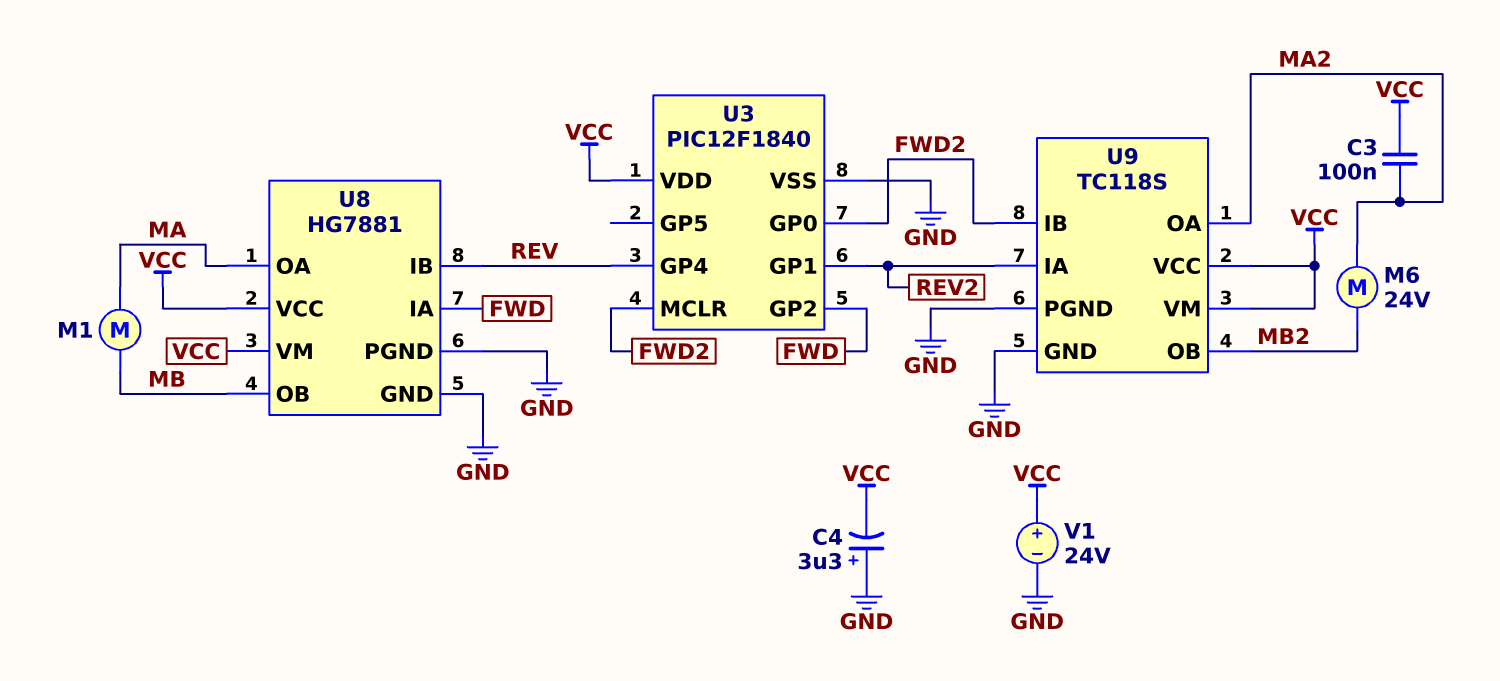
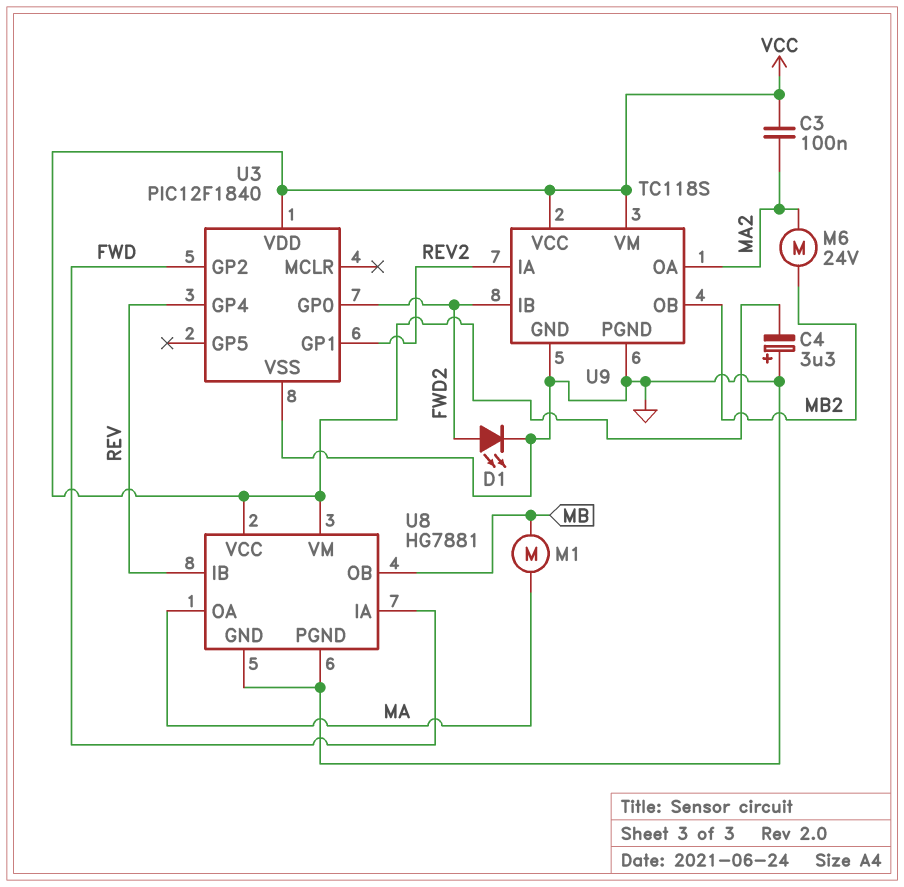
D1: none -> LED (A FWD2, K GND)
U3 pin MCLR: FWD2 -> none
V1: 24V (plus VCC, minus GND) -> none

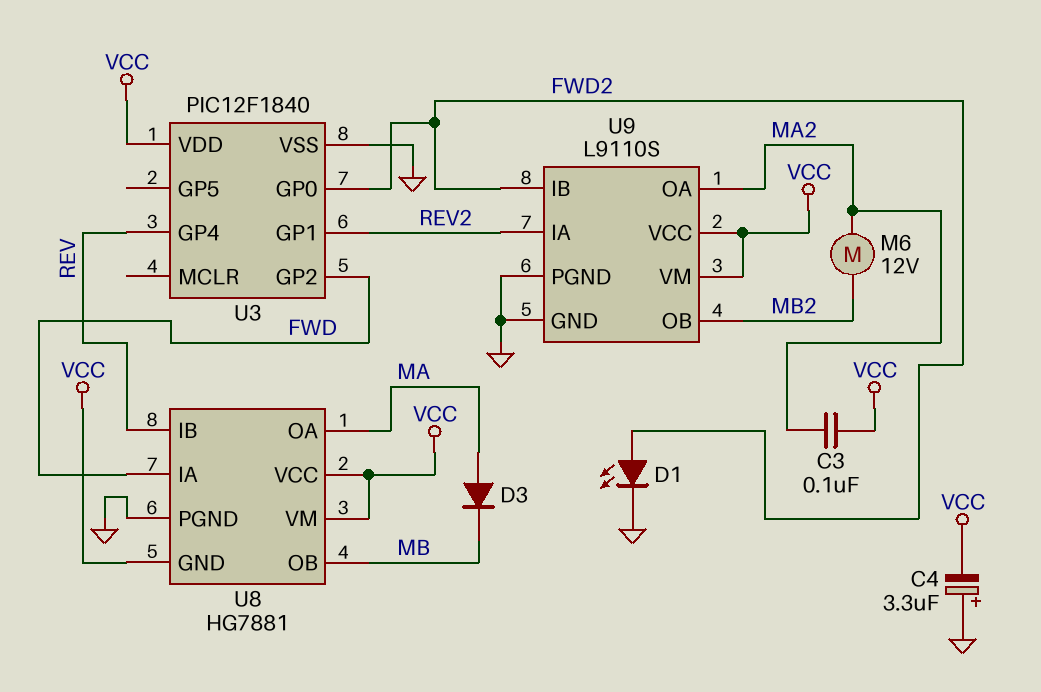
D3: none -> diode (A MA, K MB)
M1: motor (MA, MB) -> none
M6: motor 24V (MA2, MB2) -> motor 12V (MA2, MB2)
U8 pin GND: GND -> VCC
U9: TC118S -> L9110S

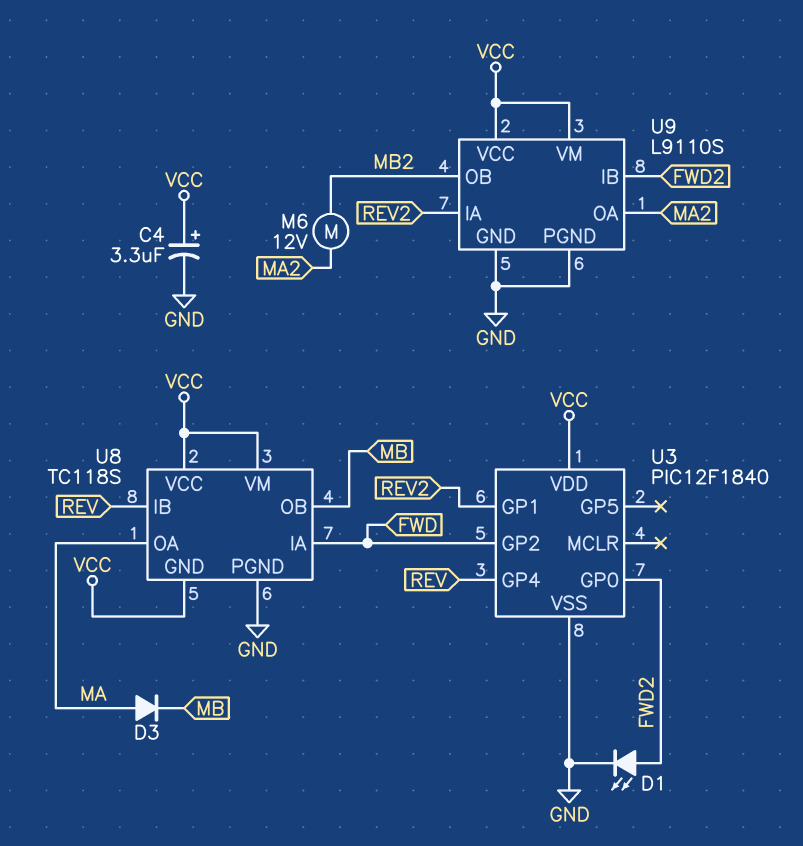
C3: 100nF (MA2, VCC) -> none
C4: 3.3uF (plus GND, minus VCC) -> 3.3uF (plus VCC, minus GND)
U8: HG7881 -> TC118S

